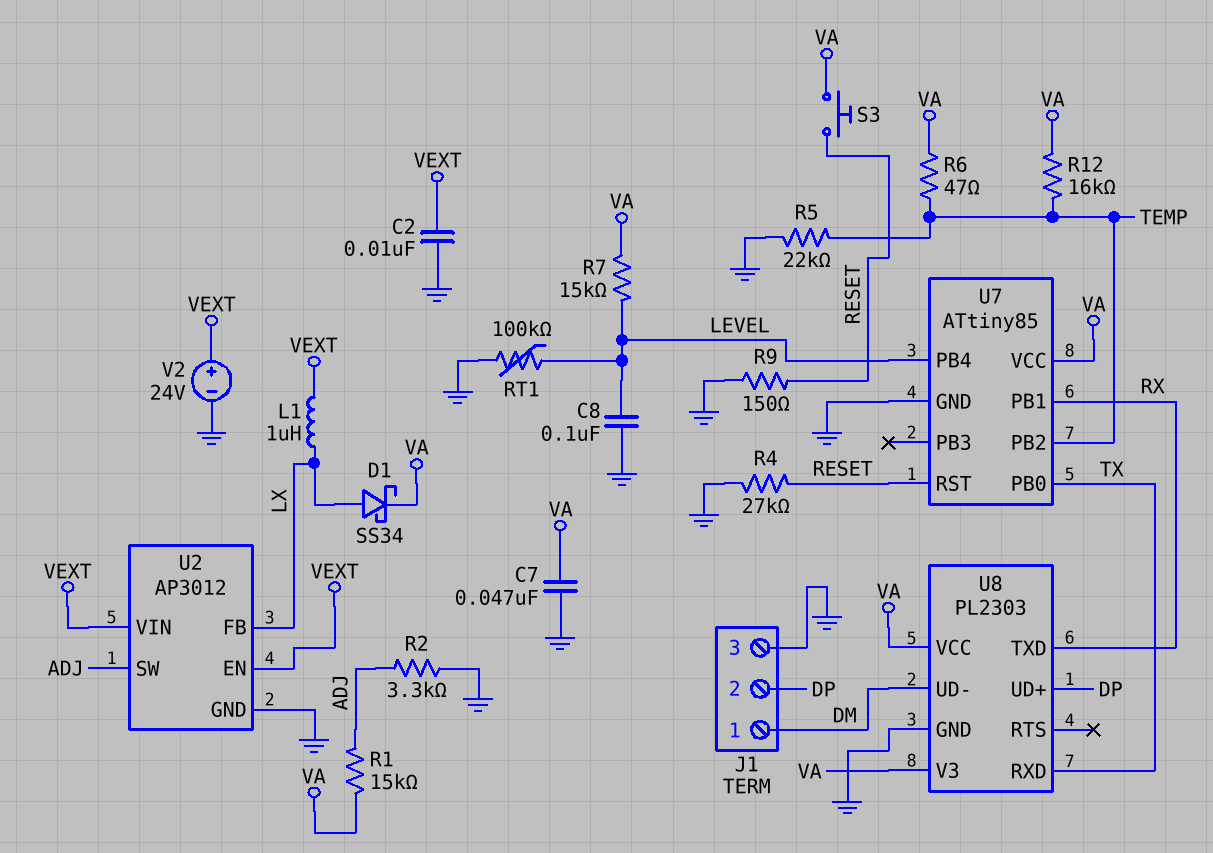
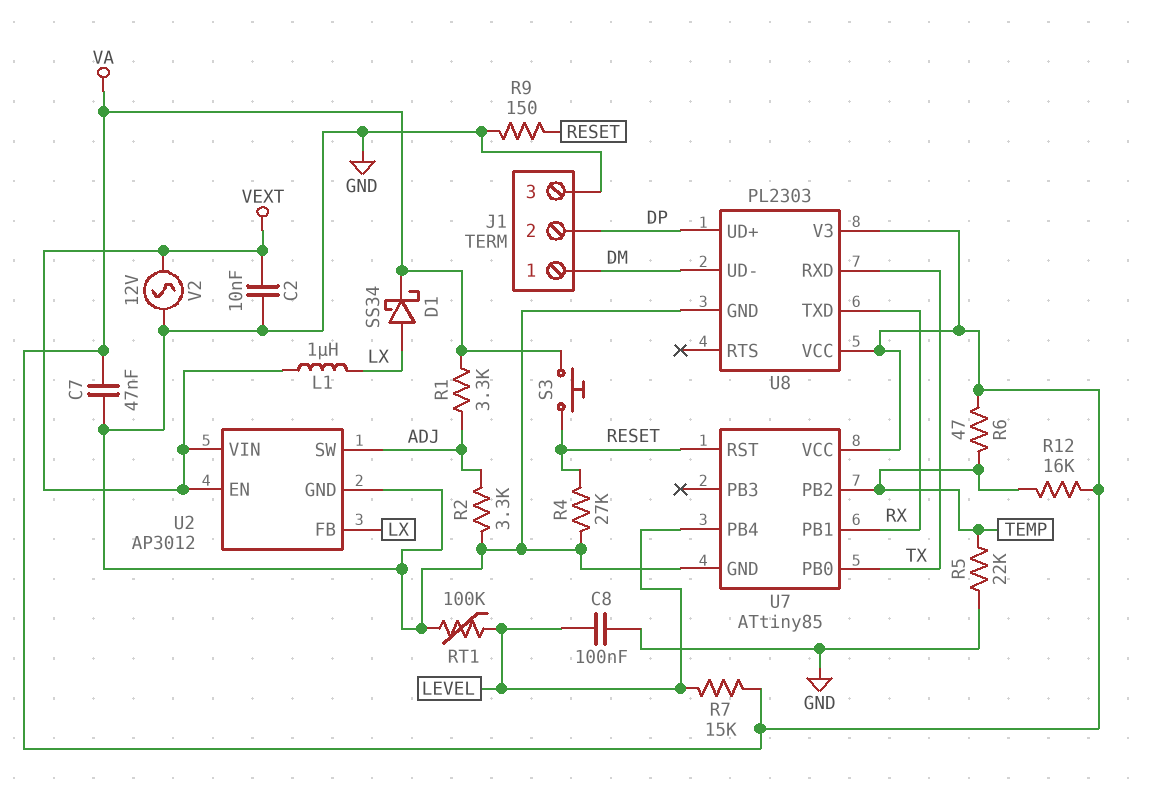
R1: 15k (ADJ, VA) -> 3.3k (ADJ, VA)
V2: 24V (plus VEXT, minus GND) -> AC 12V (GND, VEXT)

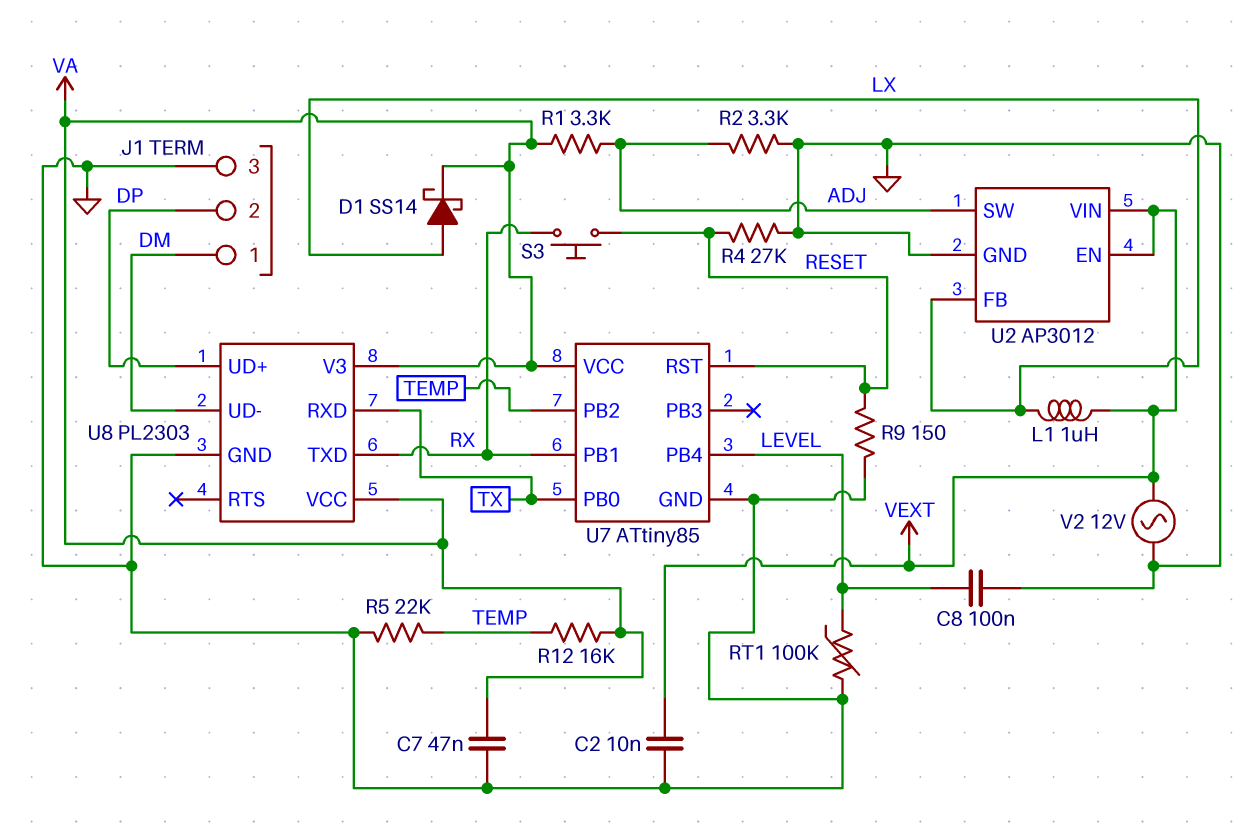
D1: schottky SS34 (A LX, K VA) -> schottky SS14 (A LX, K VA)
R6: 47 (TEMP, VA) -> none
R7: 15k (LEVEL, VA) -> none
S3: button (RESET, VA) -> button (RESET, RX)

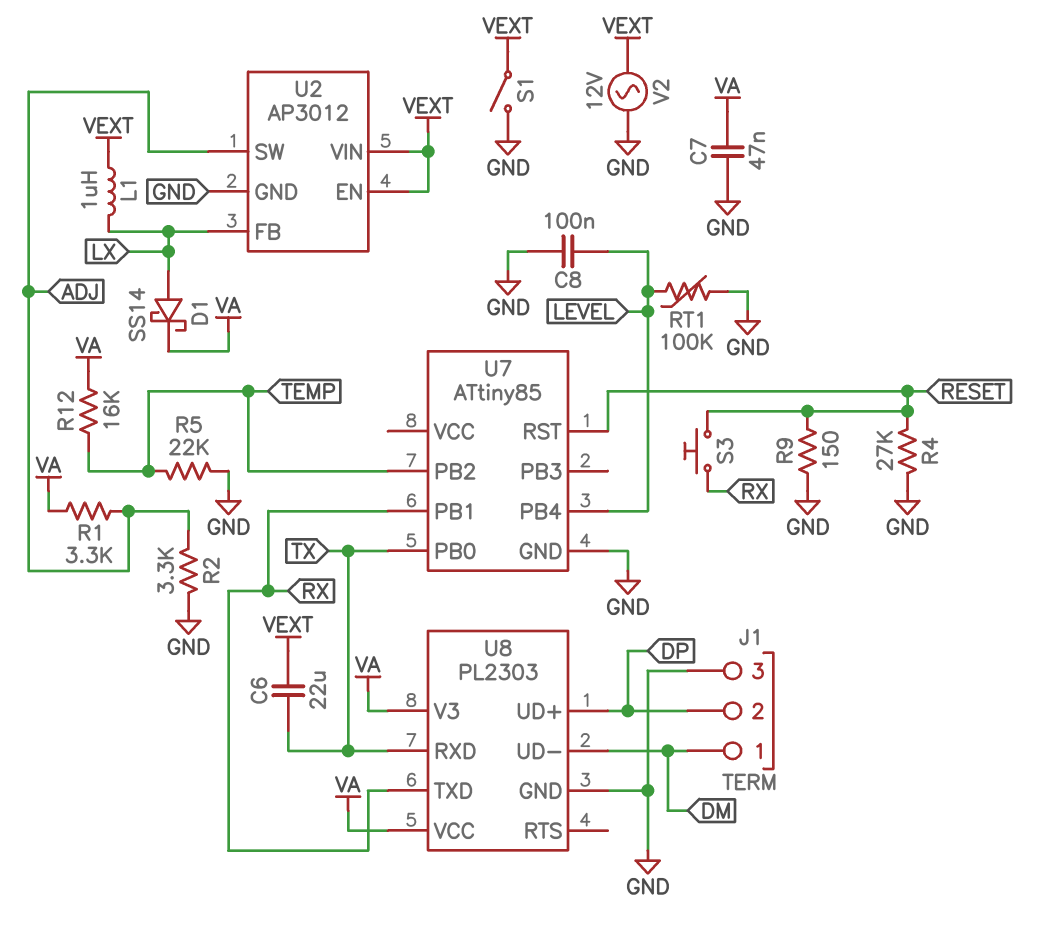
C2: 10nF (GND, VEXT) -> none
C6: none -> 22uF (TX, VEXT)
S1: none -> switch (GND, VEXT)
U7 pin VCC: VA -> none

